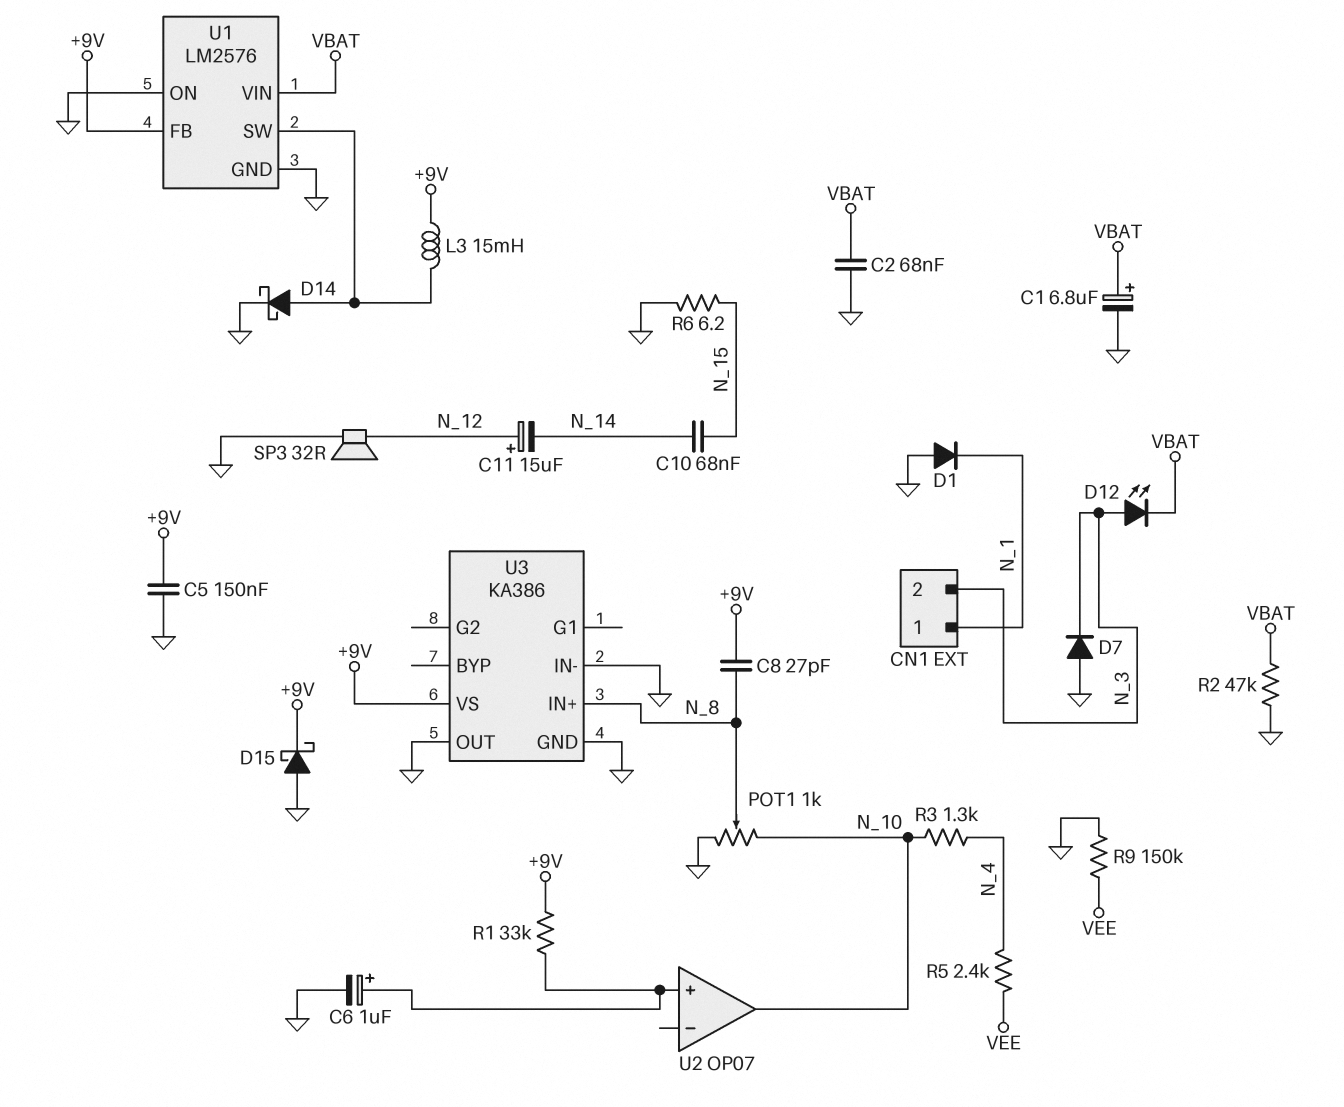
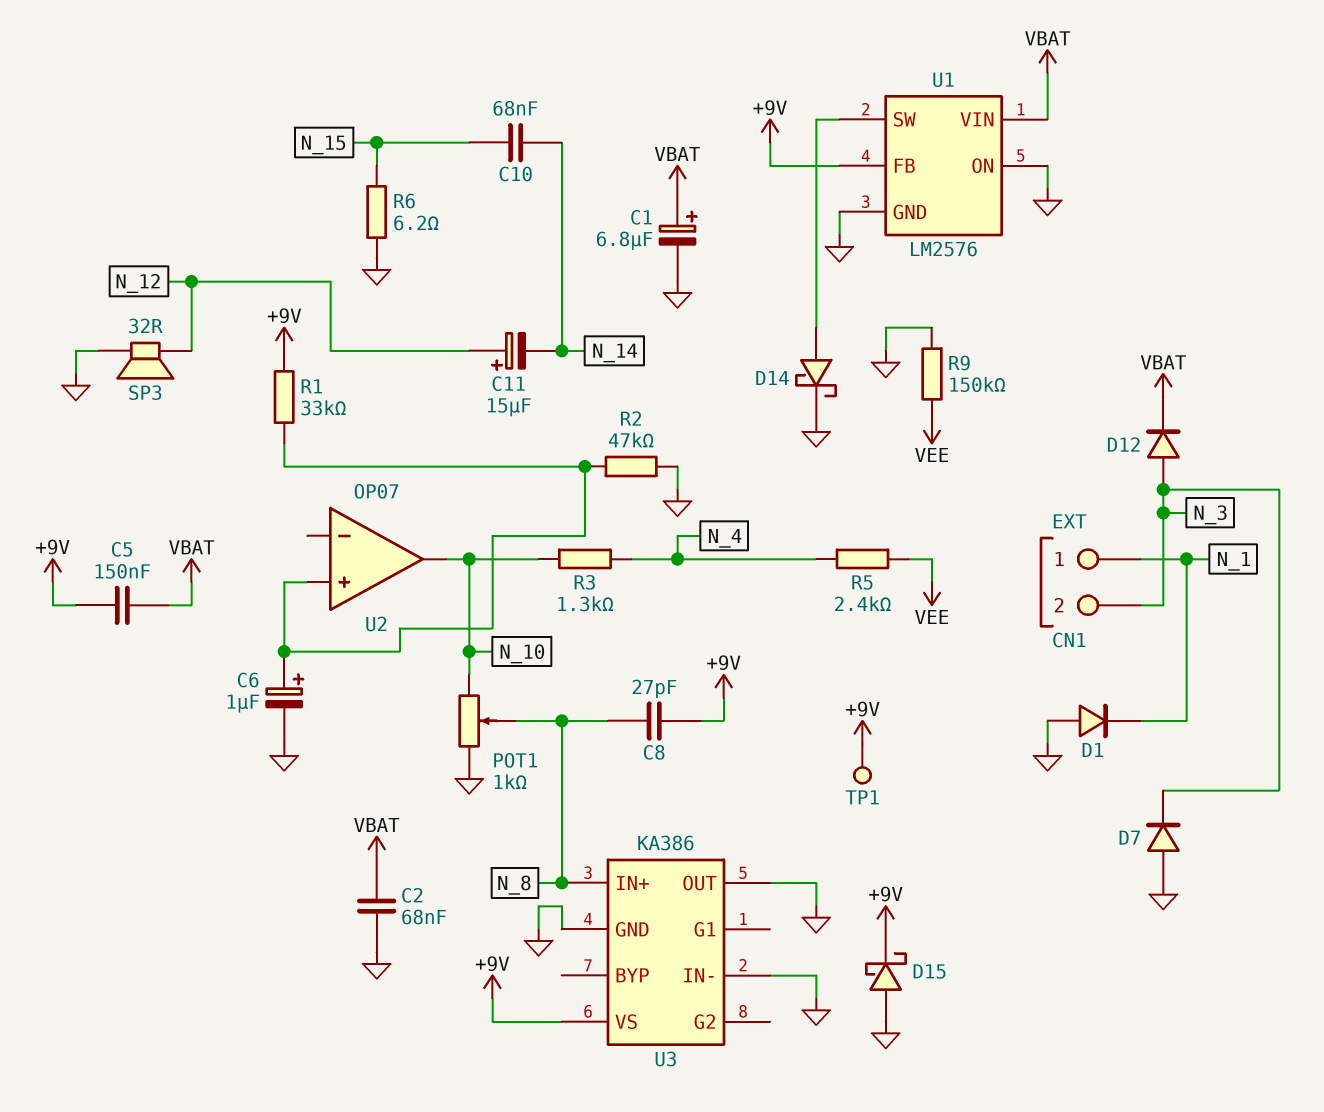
C5: 150nF (+9V, GND) -> 150nF (+9V, VBAT)
D12: LED (A N_3, K VBAT) -> diode (A N_3, K VBAT)
L3: 15mH (+9V, U1/SW) -> none
R2: 47k (GND, VBAT) -> 47k (GND, U2/in+)
TP1: none -> test point (+9V)

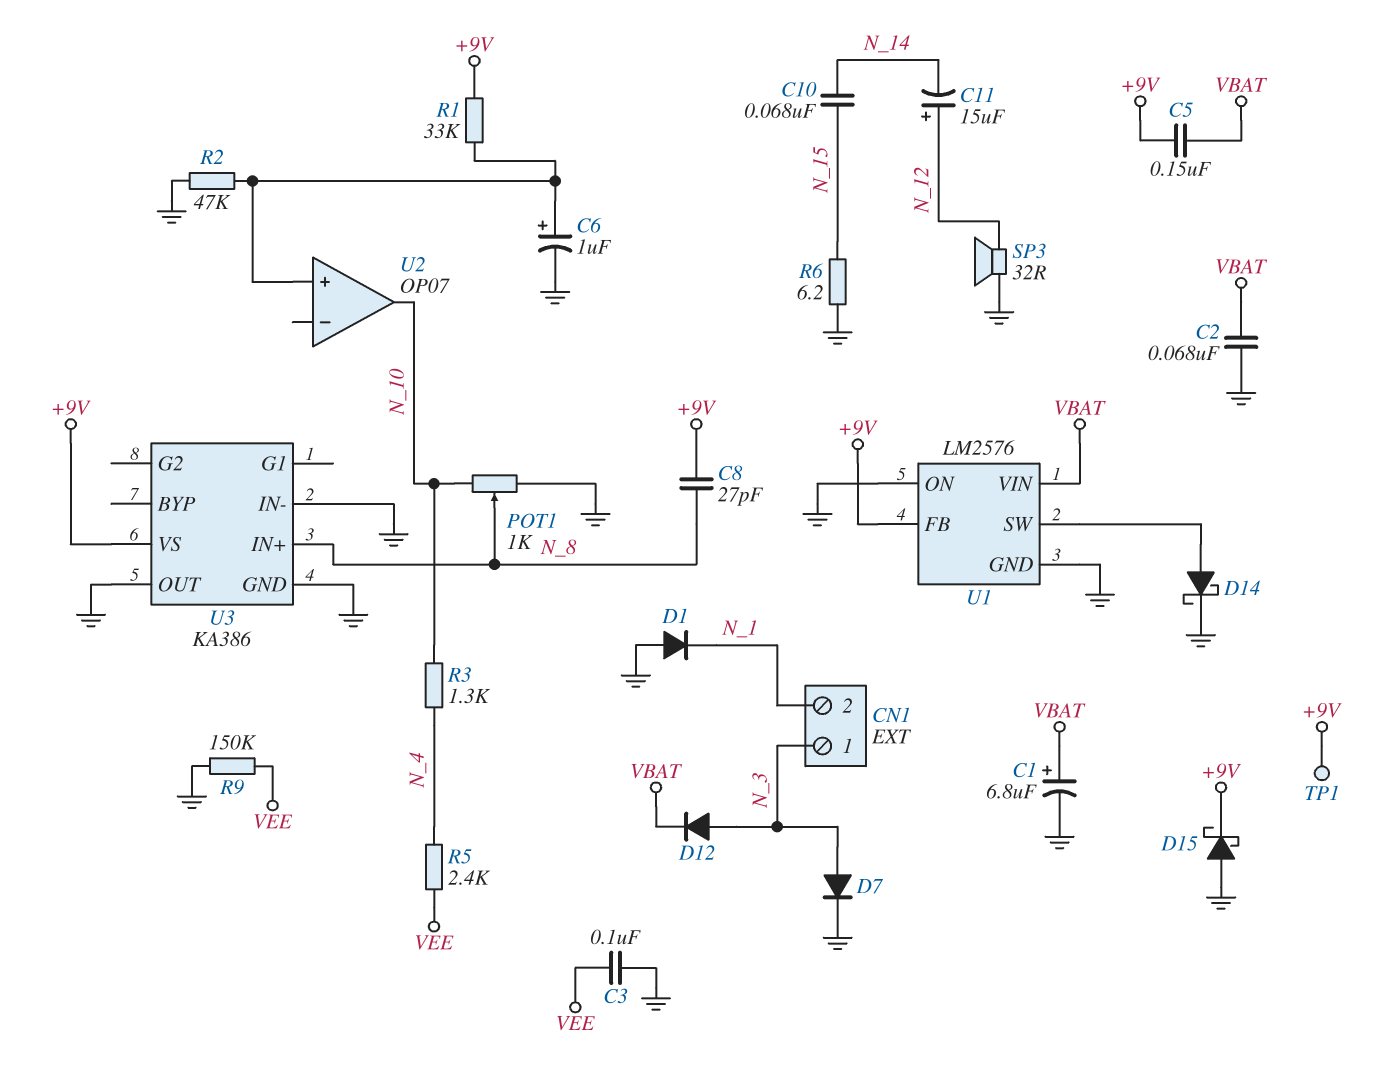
C3: none -> 100nF (GND, VEE)
CN1 pin 1: N_1 -> N_3
CN1 pin 2: N_3 -> N_1
D7: diode (A GND, K N_3) -> diode (A N_3, K GND)

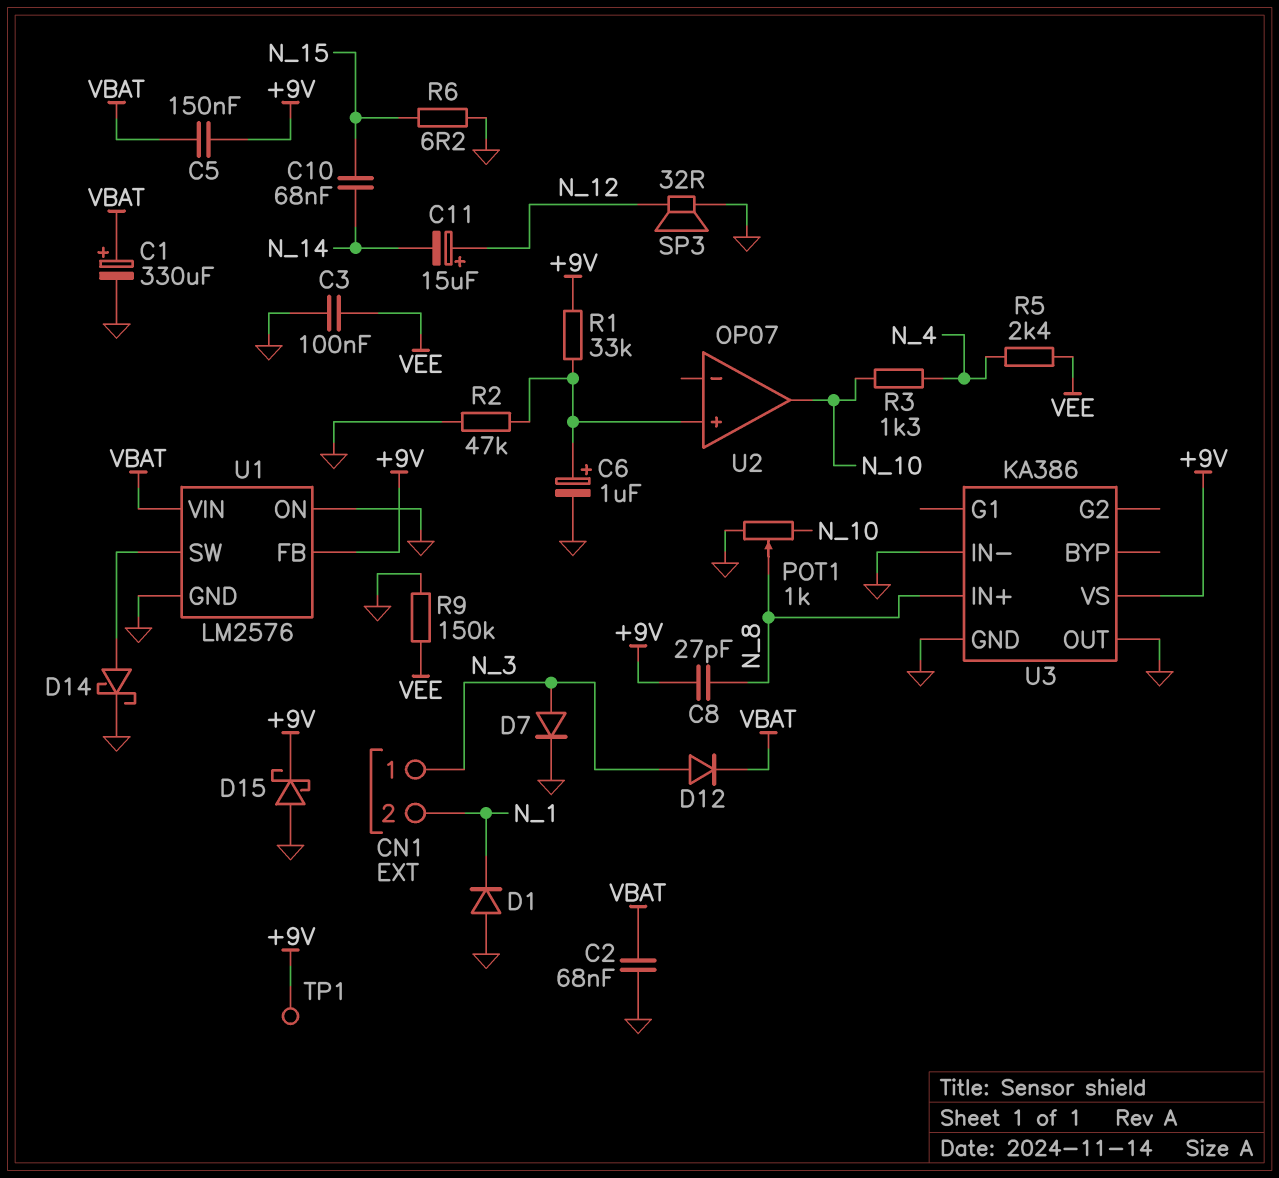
C1: 6.8uF (plus VBAT, minus GND) -> 330uF (plus VBAT, minus GND)

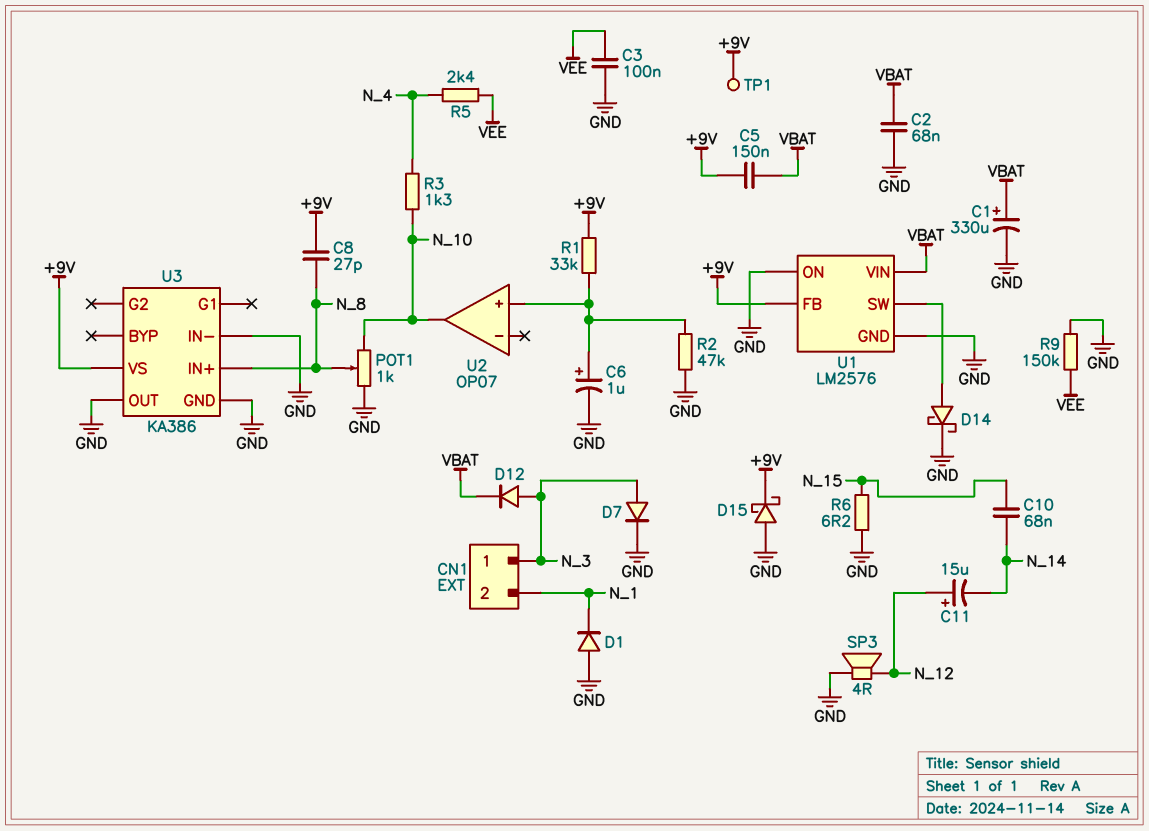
SP3: speaker 32R (GND, N_12) -> speaker 4R (GND, N_12)

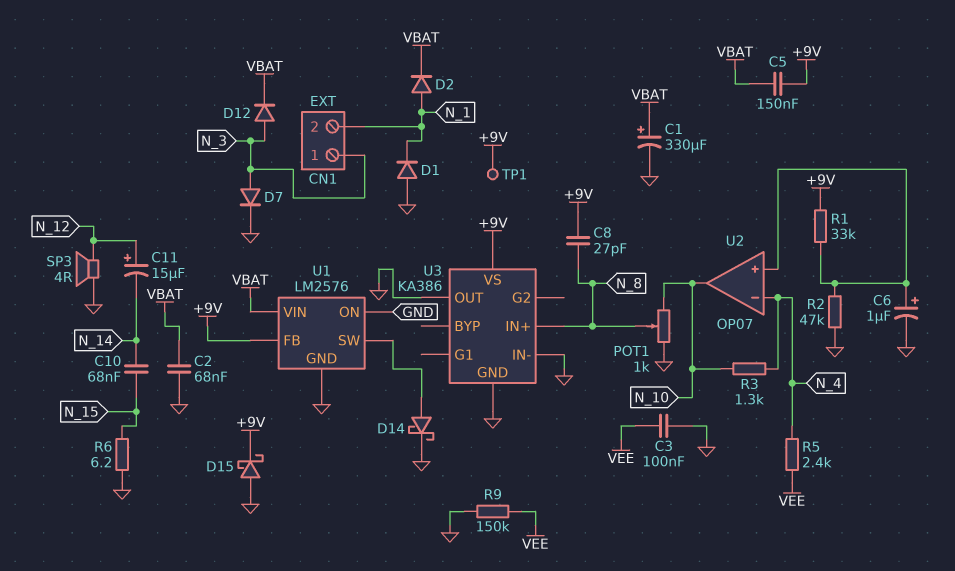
D2: none -> diode (A N_1, K VBAT)
U2 pin in-: none -> N_4

